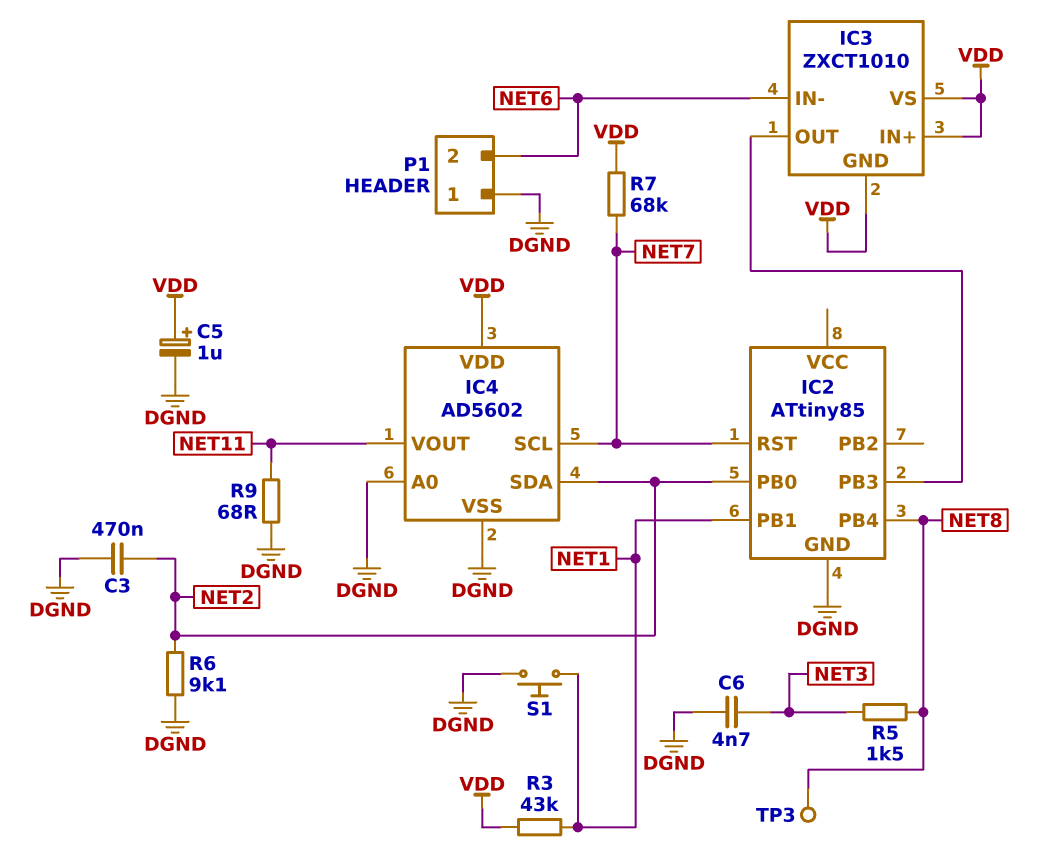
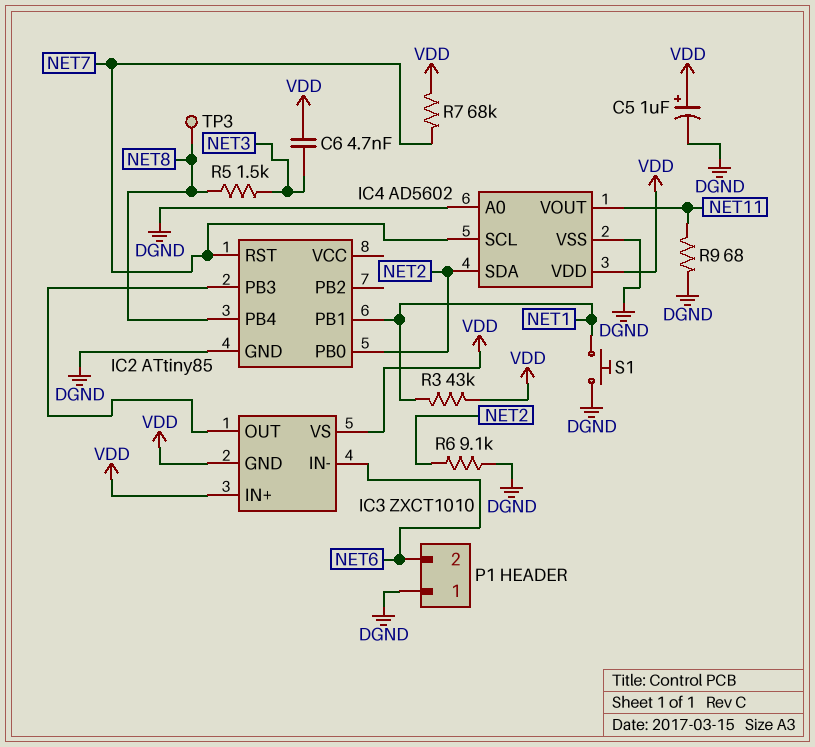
C3: 470nF (DGND, NET2) -> none
C6: 4.7nF (DGND, NET3) -> 4.7nF (NET3, VDD)

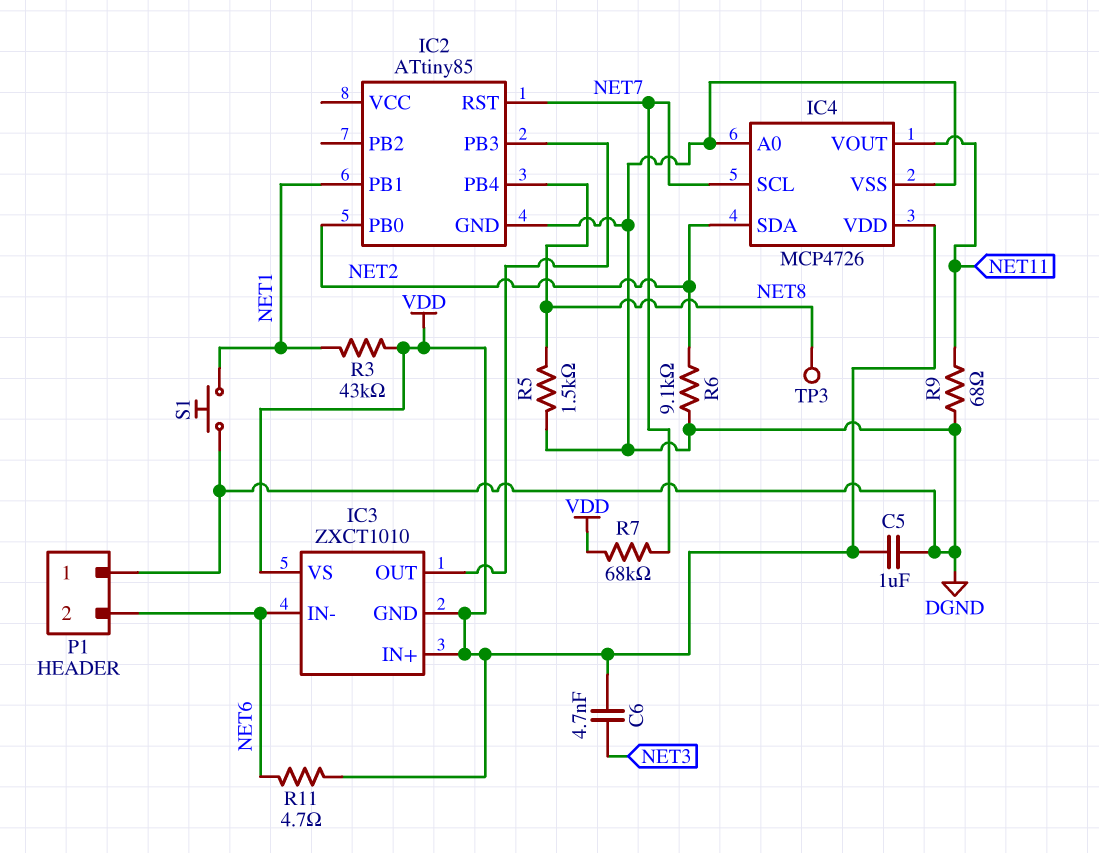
C5: 1uF (plus VDD, minus DGND) -> 1uF (DGND, VDD)
IC4: AD5602 -> MCP4726
R5: 1.5k (NET3, NET8) -> 1.5k (DGND, NET8)
R11: none -> 4.7 (NET6, VDD)

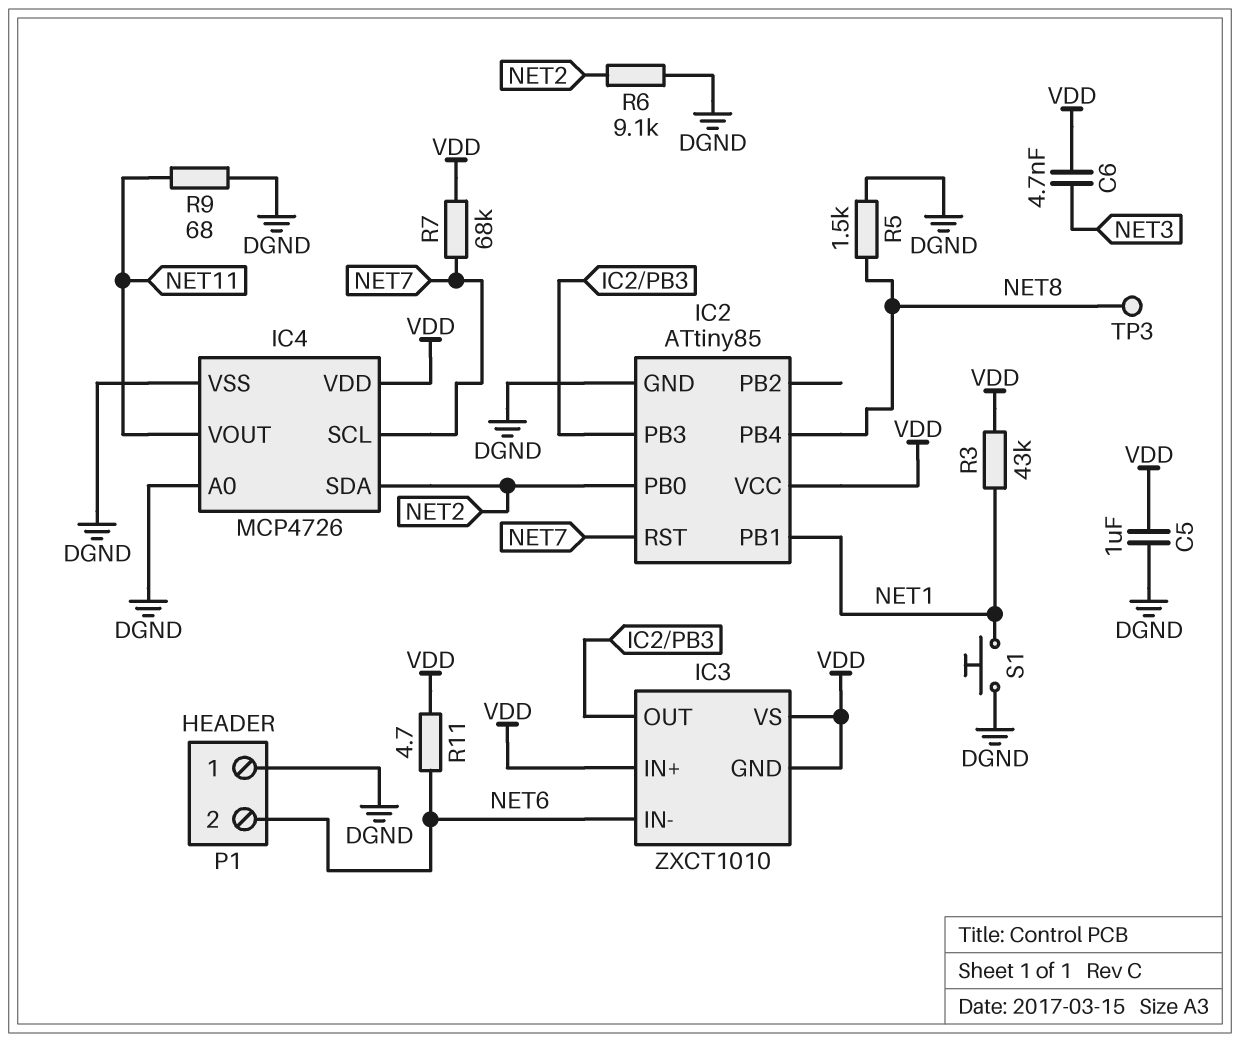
IC2 pin VCC: none -> VDD

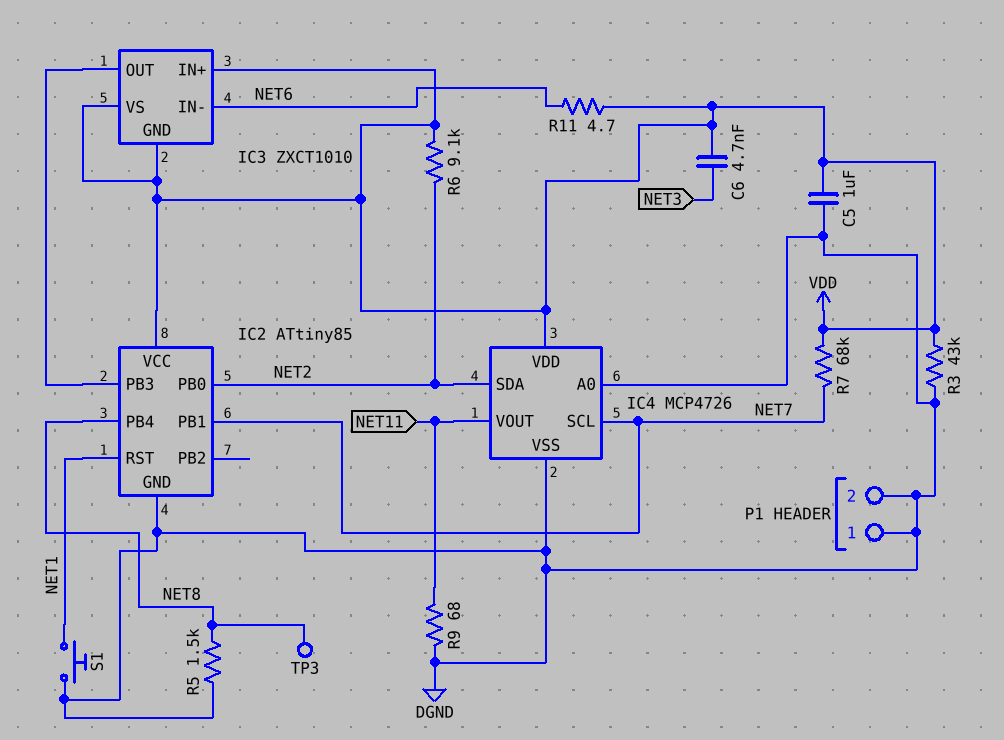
IC2 pin PB1: NET1 -> NET7
IC2 pin RST: NET7 -> NET1
P1 pin 2: NET6 -> DGND
R3: 43k (NET1, VDD) -> 43k (DGND, VDD)
R6: 9.1k (DGND, NET2) -> 9.1k (NET2, VDD)

